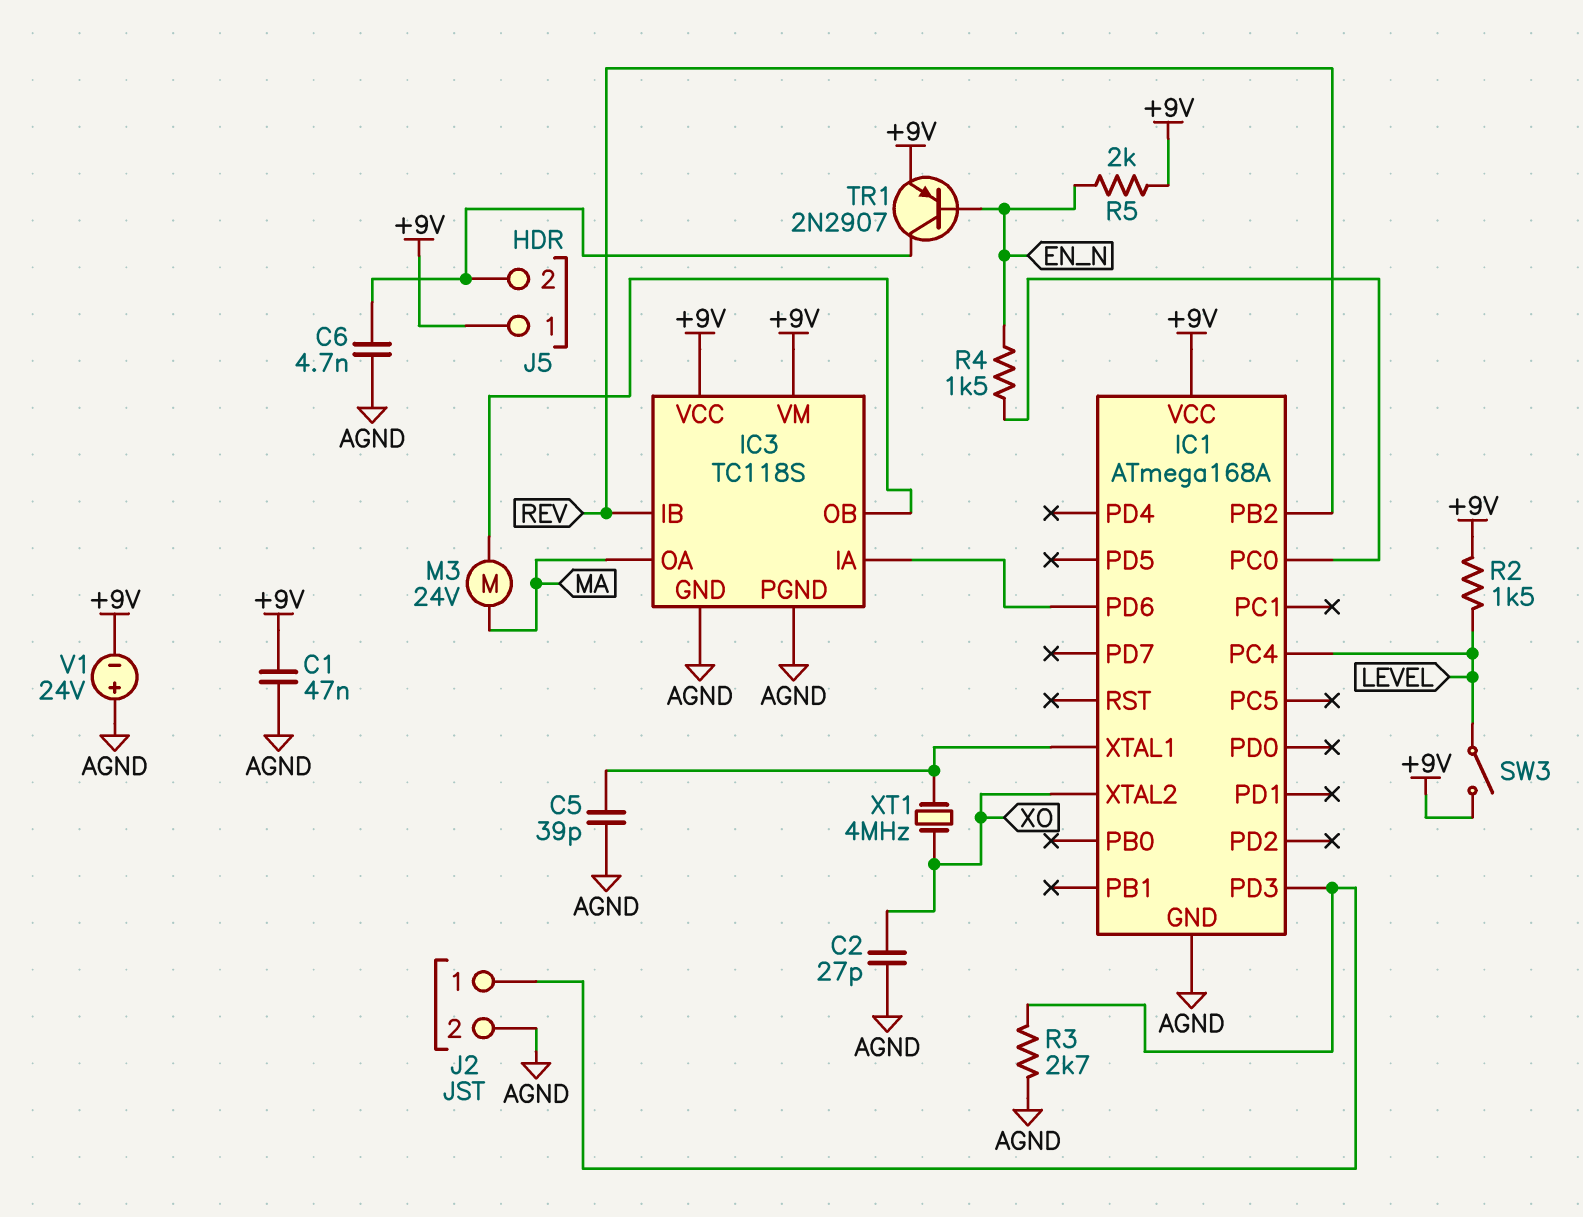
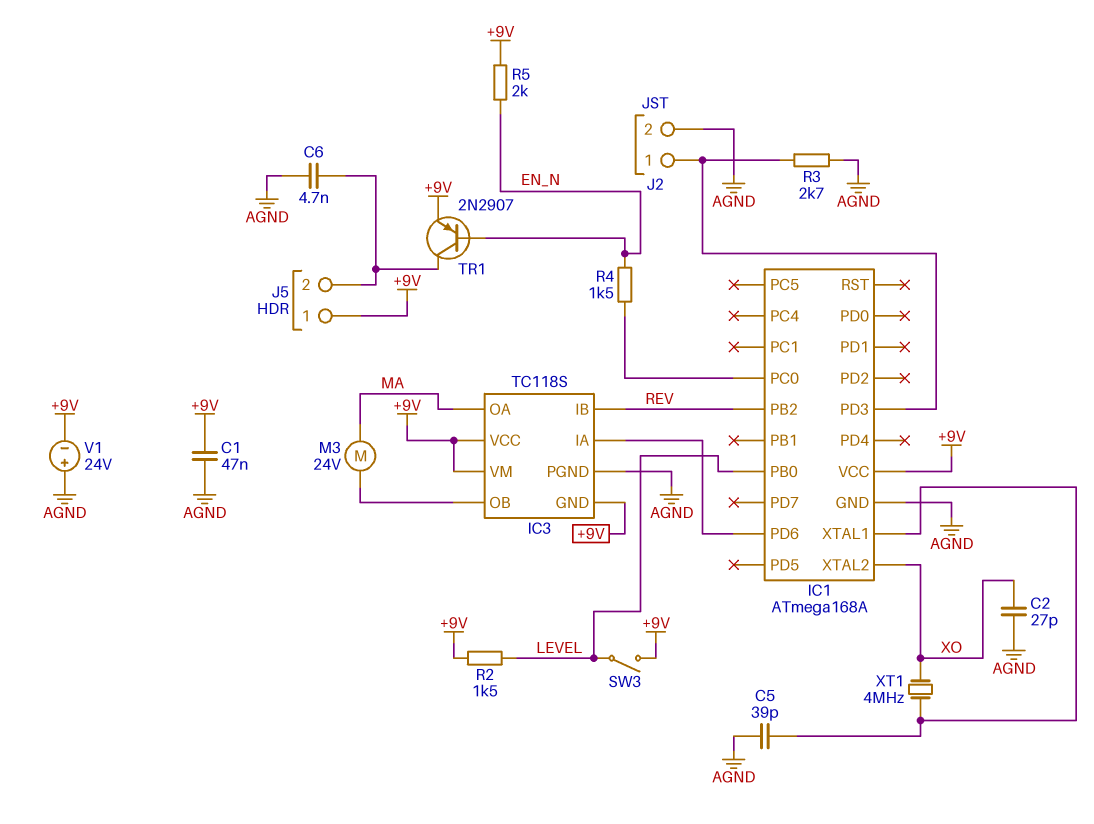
IC1 pin PB0: none -> LEVEL
IC1 pin PC4: LEVEL -> none
IC3 pin GND: AGND -> +9V

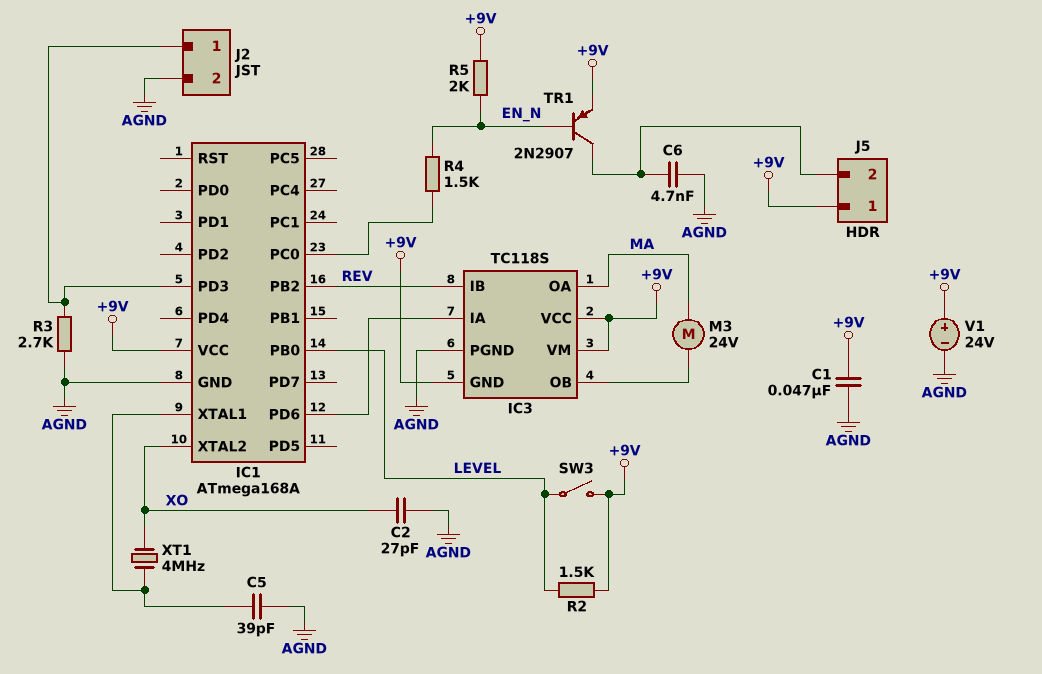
V1: 24V (plus AGND, minus +9V) -> 24V (plus +9V, minus AGND)

